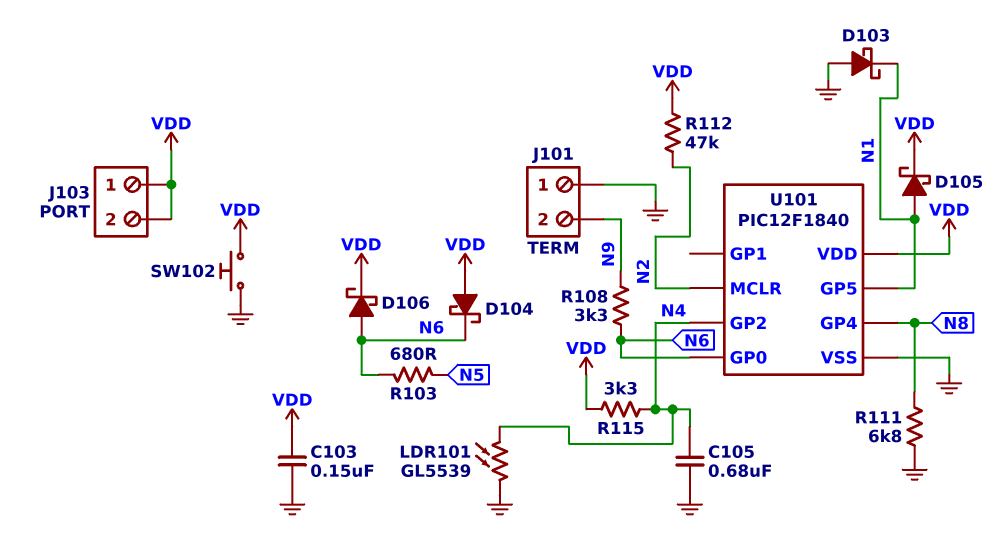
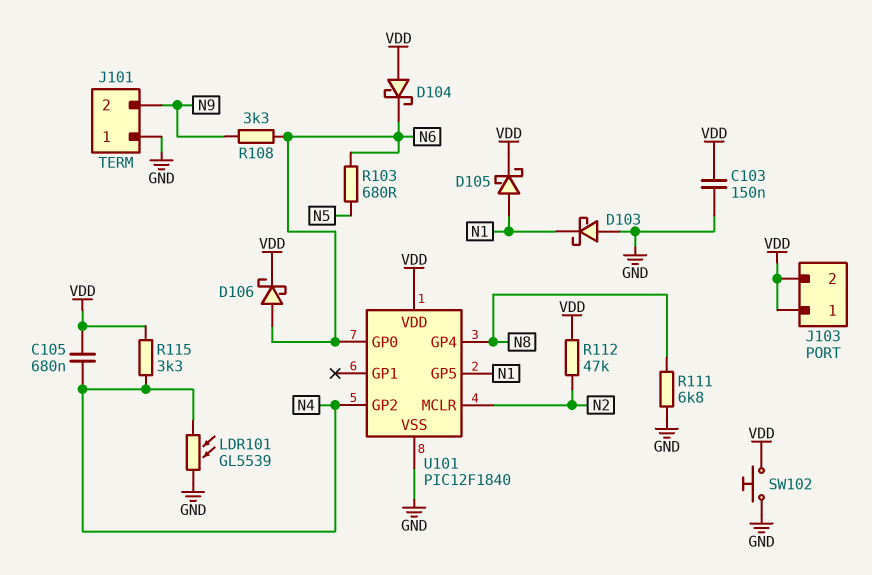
C105: 680nF (GND, N4) -> 680nF (N4, VDD)

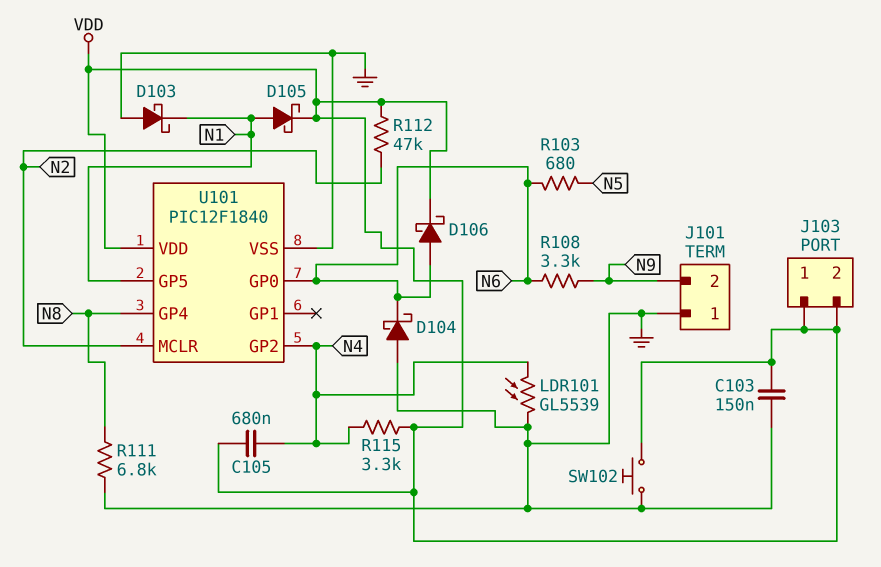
D104: schottky (A VDD, K N6) -> schottky (A GND, K N6)

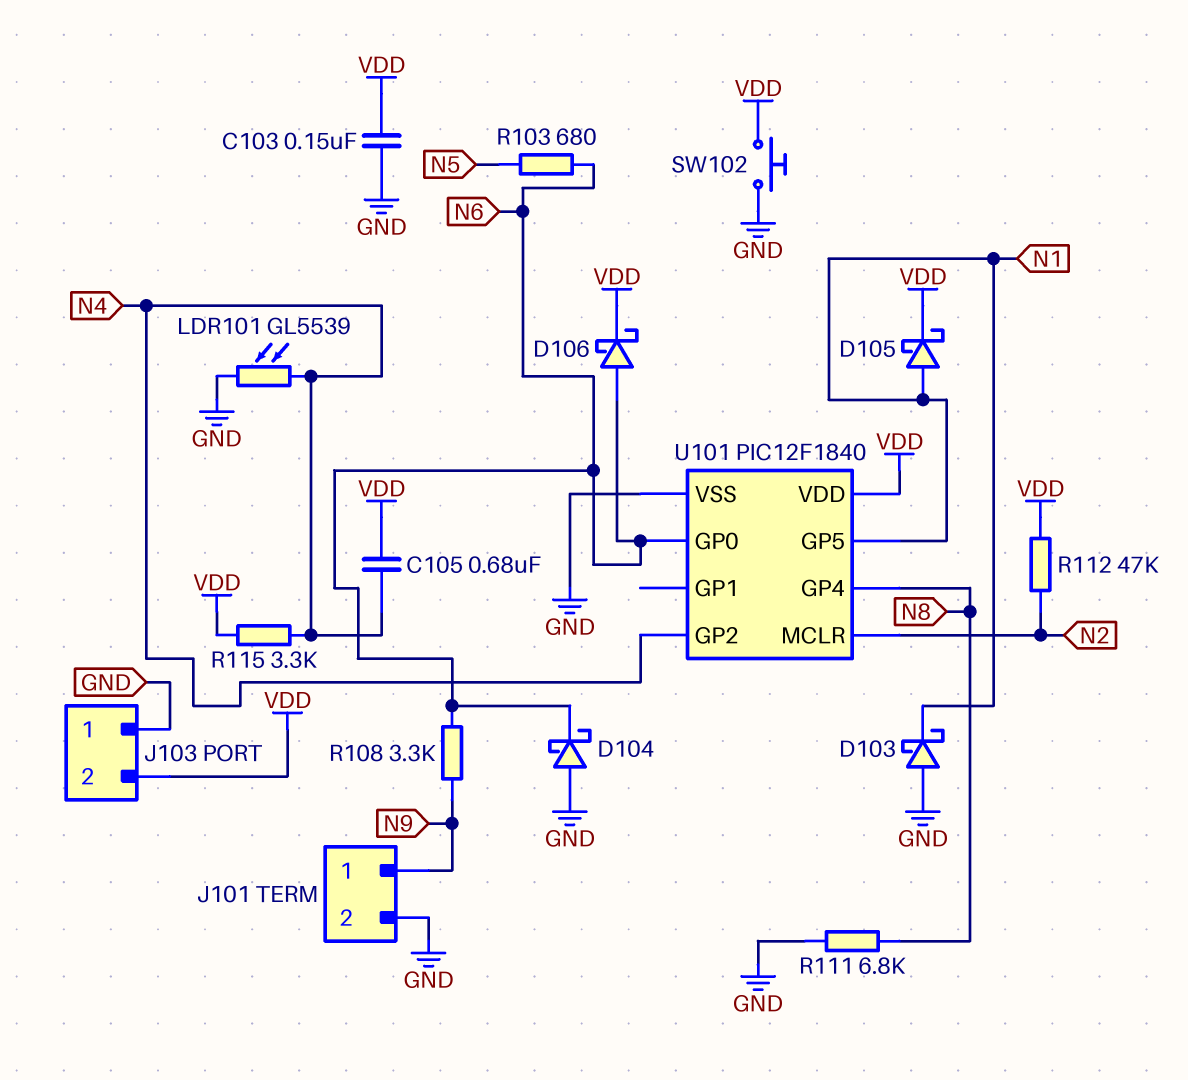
J101 pin 1: GND -> N9
J101 pin 2: N9 -> GND
J103 pin 1: VDD -> GND

